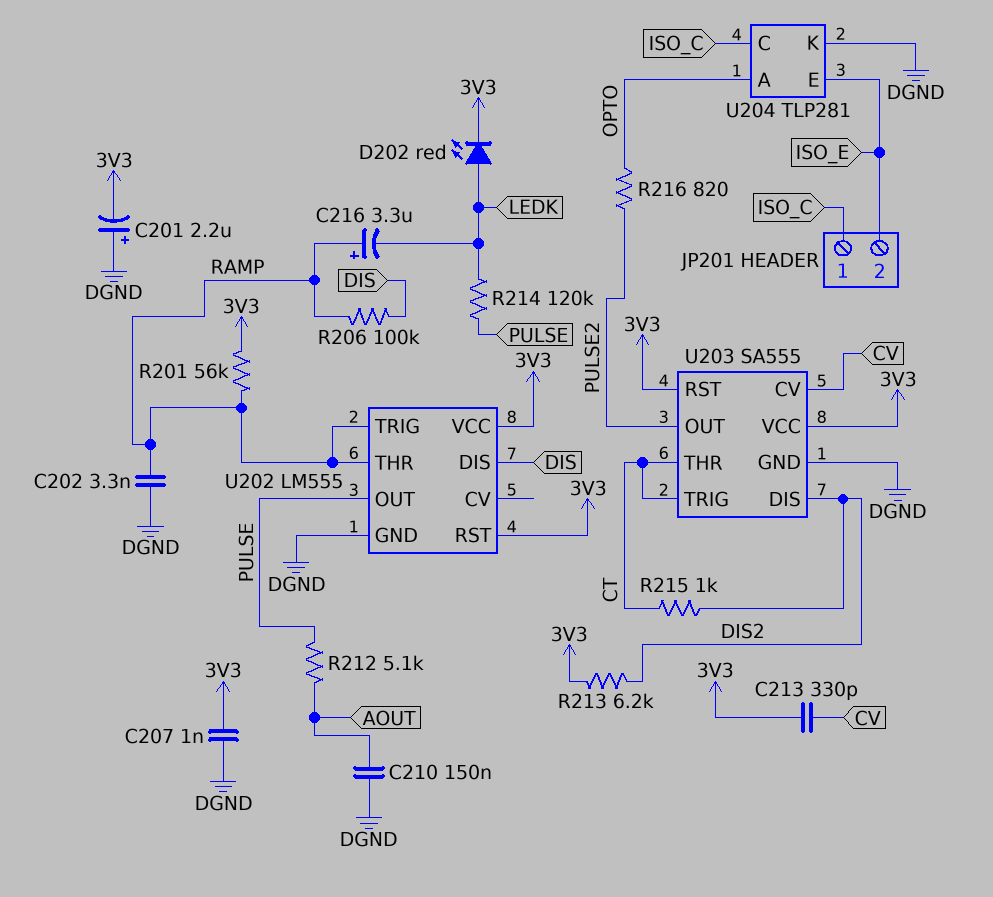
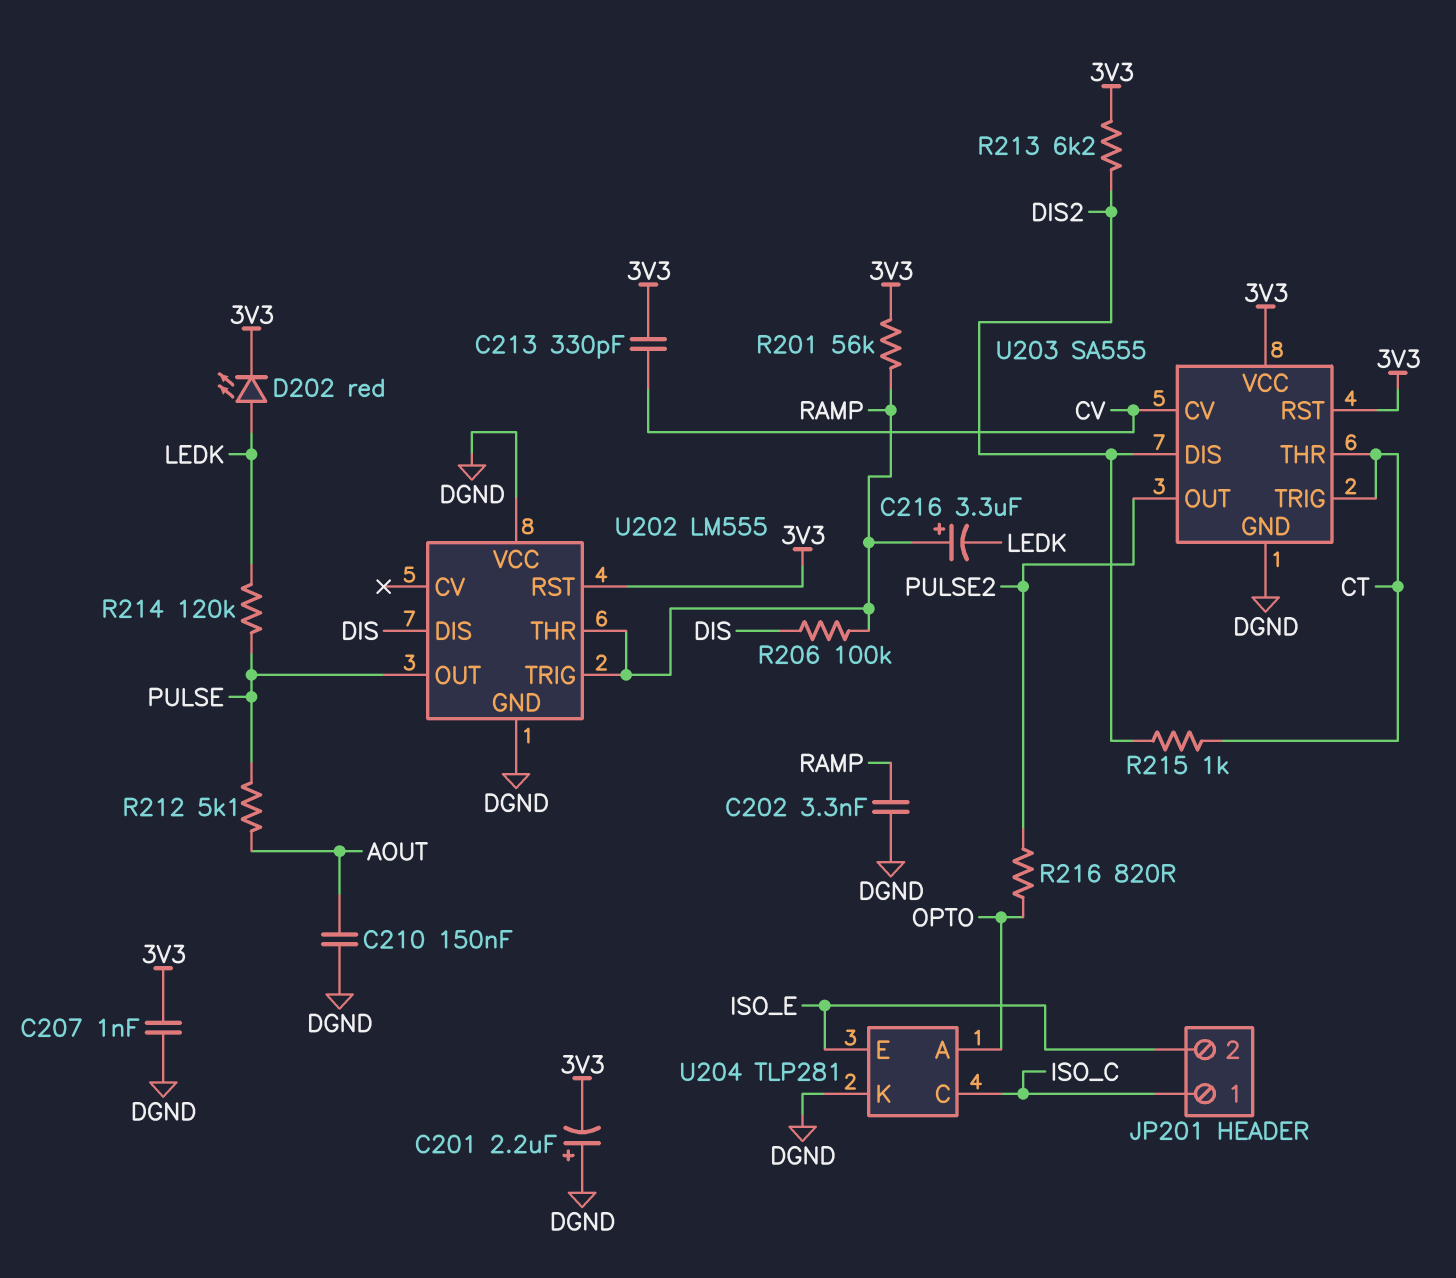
U202 pin VCC: 3V3 -> DGND

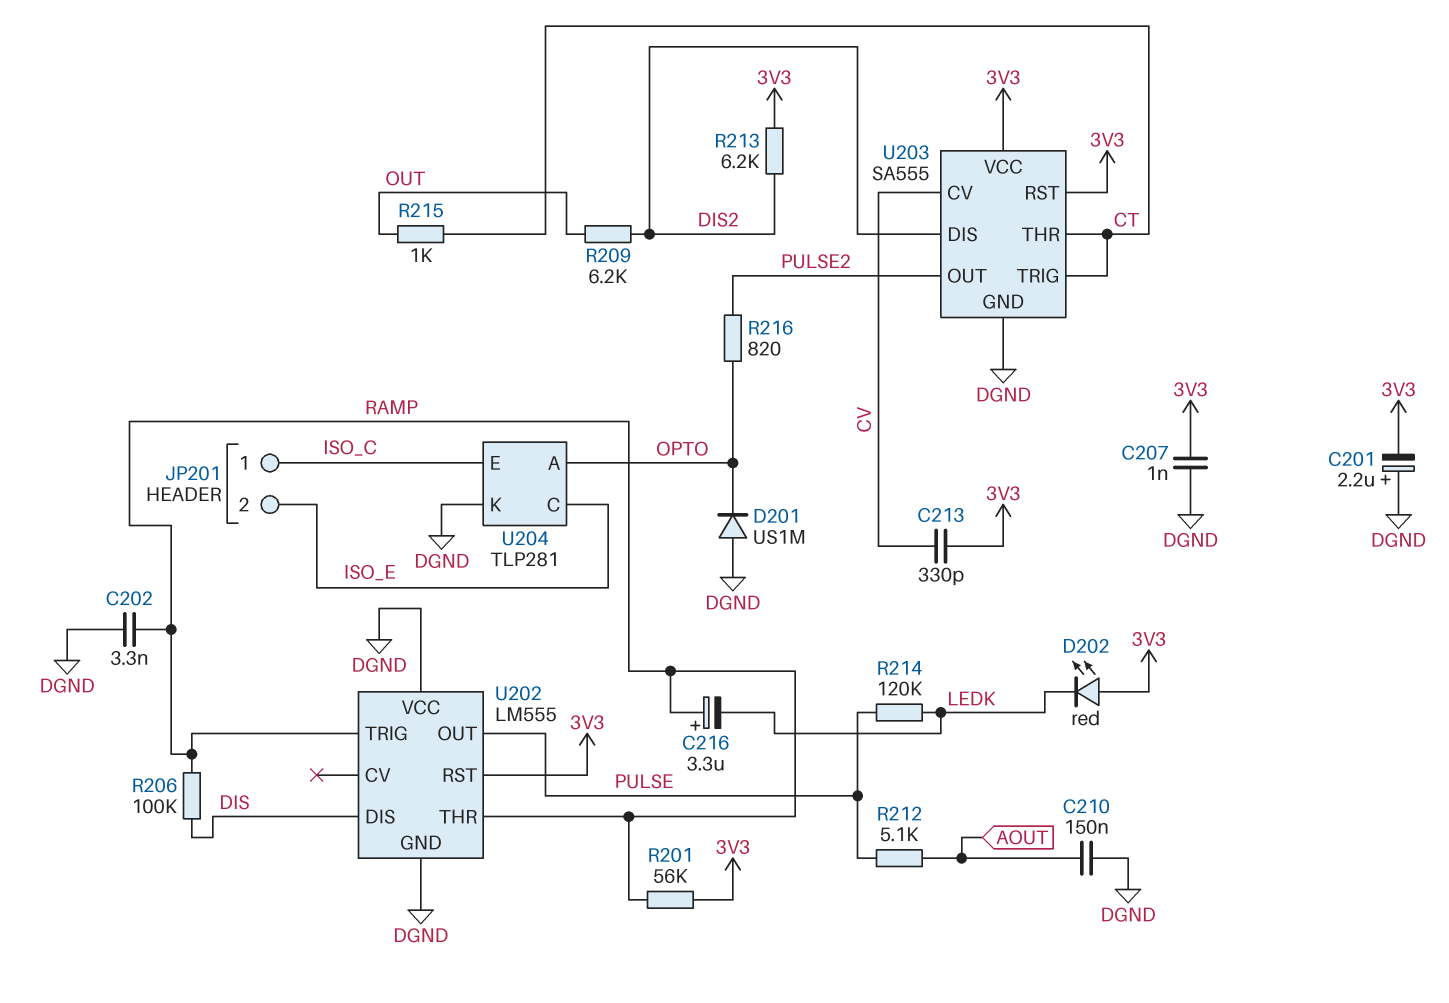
D201: none -> diode US1M (A DGND, K OPTO)
D202: LED red (A LEDK, K 3V3) -> LED red (A 3V3, K LEDK)
R209: none -> 6.2k (DIS2, OUT)
R215: 1k (CT, DIS2) -> 1k (CT, OUT)
U204 pin C: ISO_C -> ISO_E
U204 pin E: ISO_E -> ISO_C

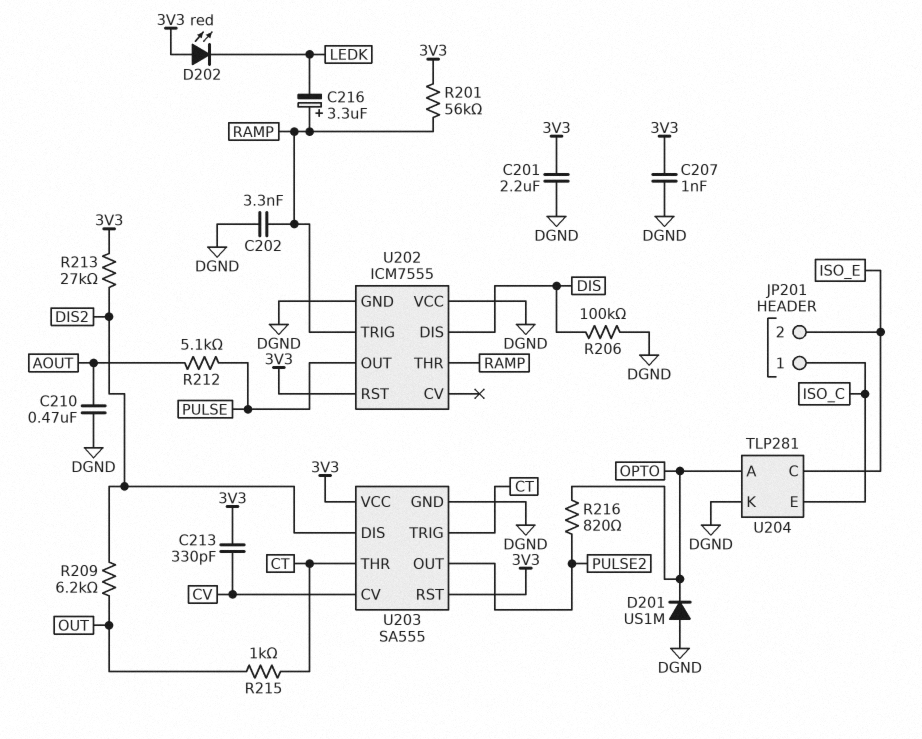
C201: 2.2uF (plus DGND, minus 3V3) -> 2.2uF (3V3, DGND)
C210: 150nF (AOUT, DGND) -> 470nF (AOUT, DGND)
R206: 100k (DIS, RAMP) -> 100k (DGND, DIS)
R213: 6.2k (3V3, DIS2) -> 27k (3V3, DIS2)
R214: 120k (LEDK, PULSE) -> none
U202: LM555 -> ICM7555

